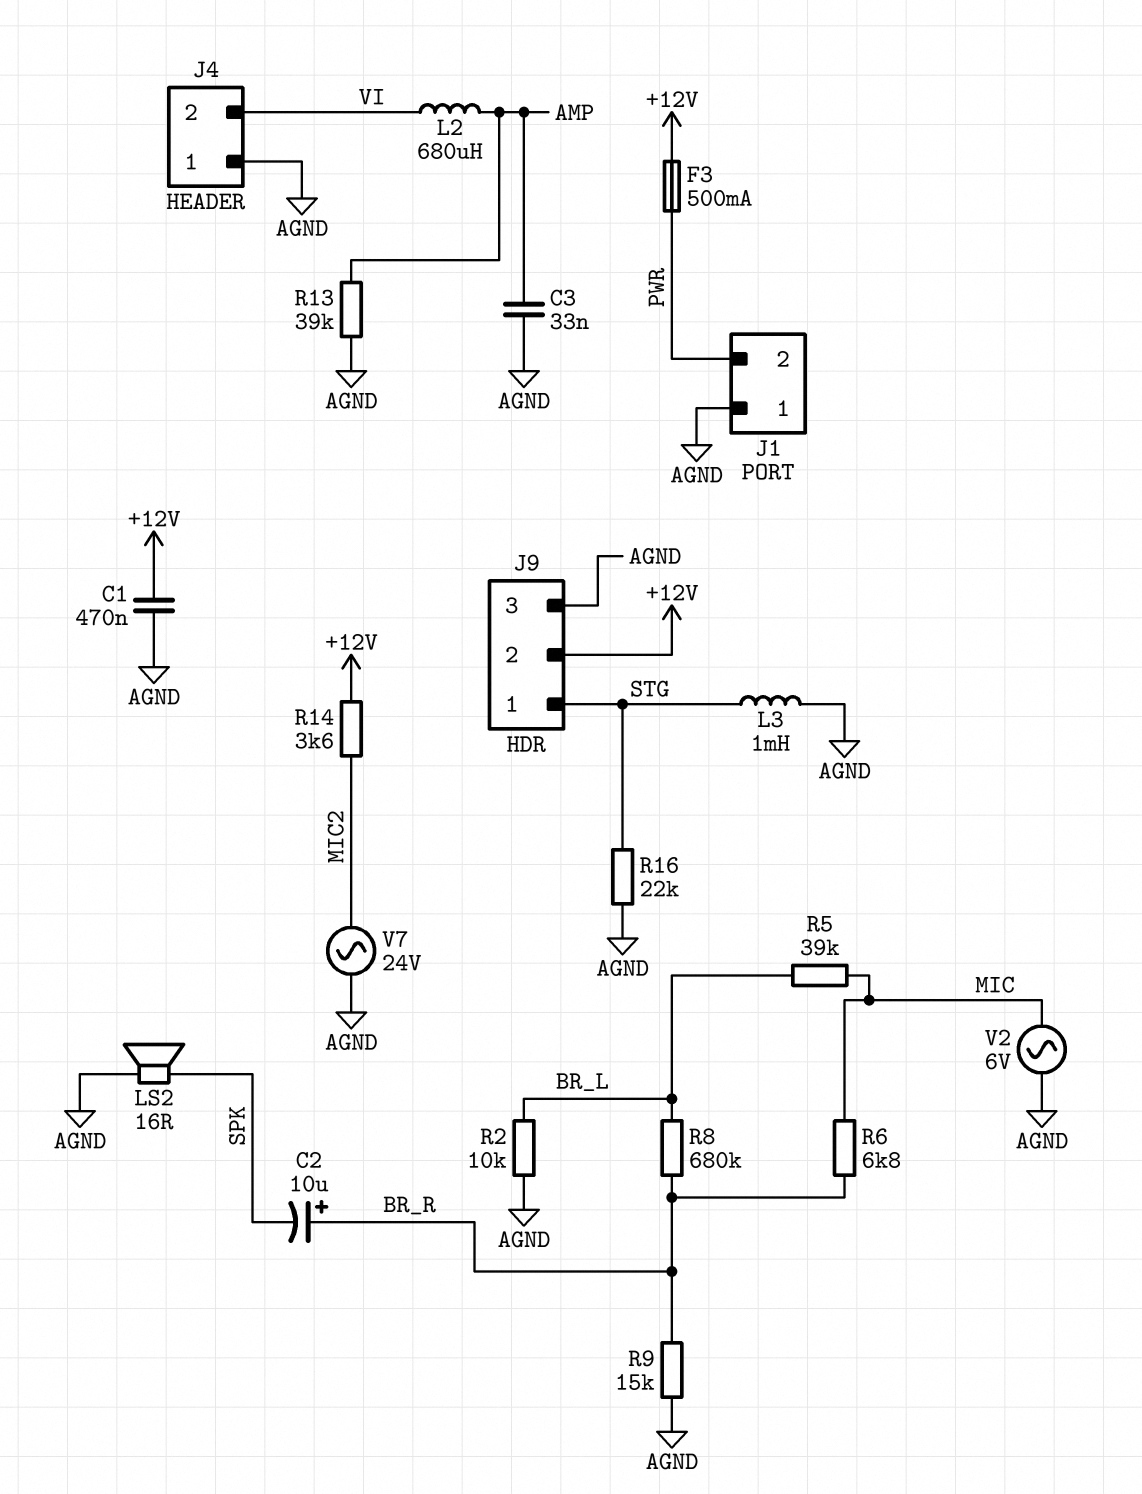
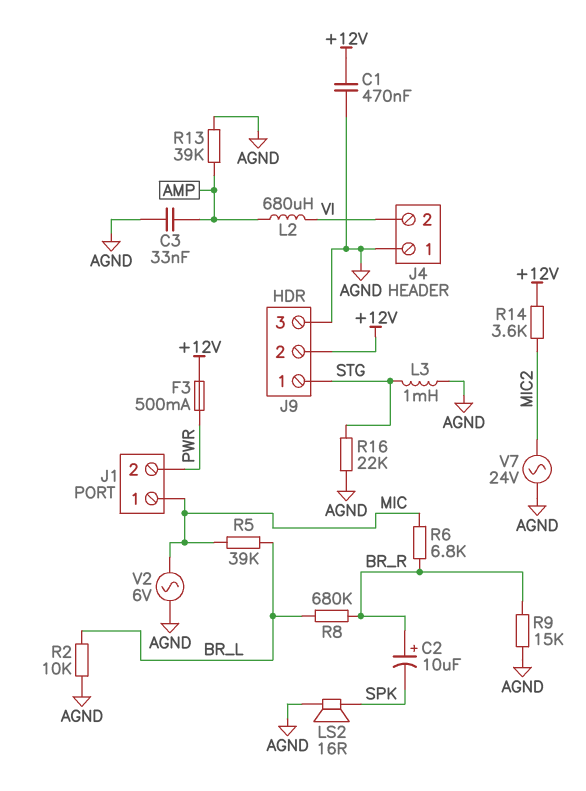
J1 pin 1: AGND -> MIC

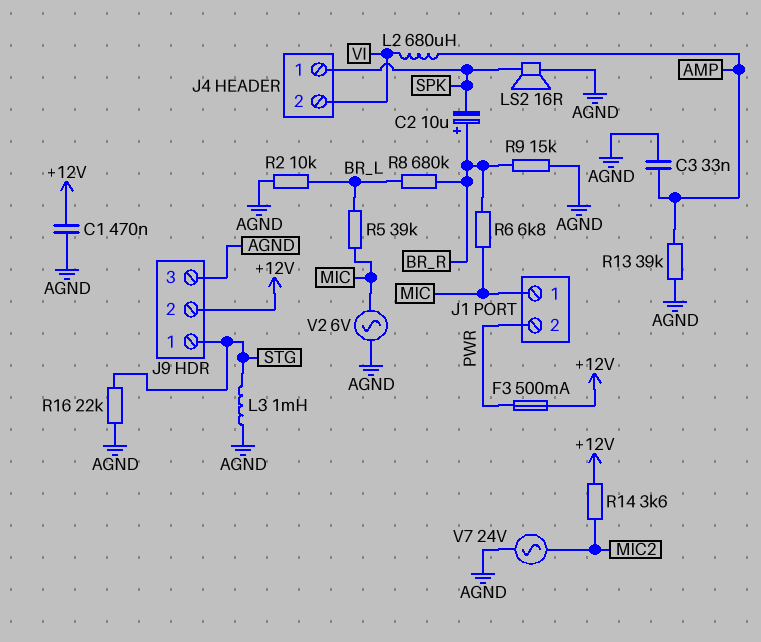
J4 pin 1: AGND -> SPK

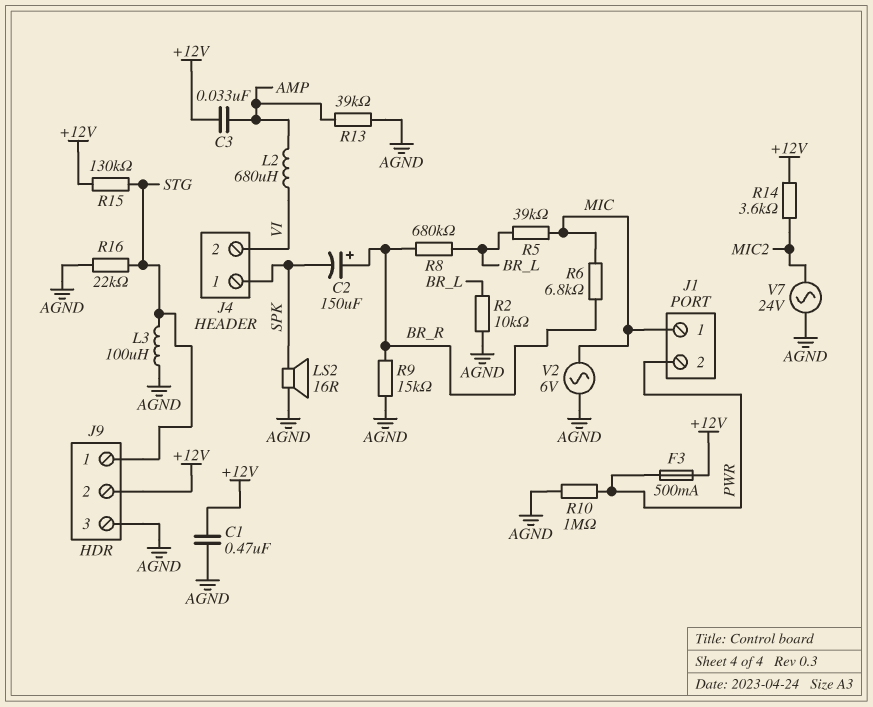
C2: 10uF (plus BR_R, minus SPK) -> 150uF (plus BR_R, minus SPK)
C3: 33nF (AGND, AMP) -> 33nF (+12V, AMP)
L3: 1mH (AGND, STG) -> 100uH (AGND, STG)
R10: none -> 1M (AGND, PWR)
R15: none -> 130k (+12V, STG)

